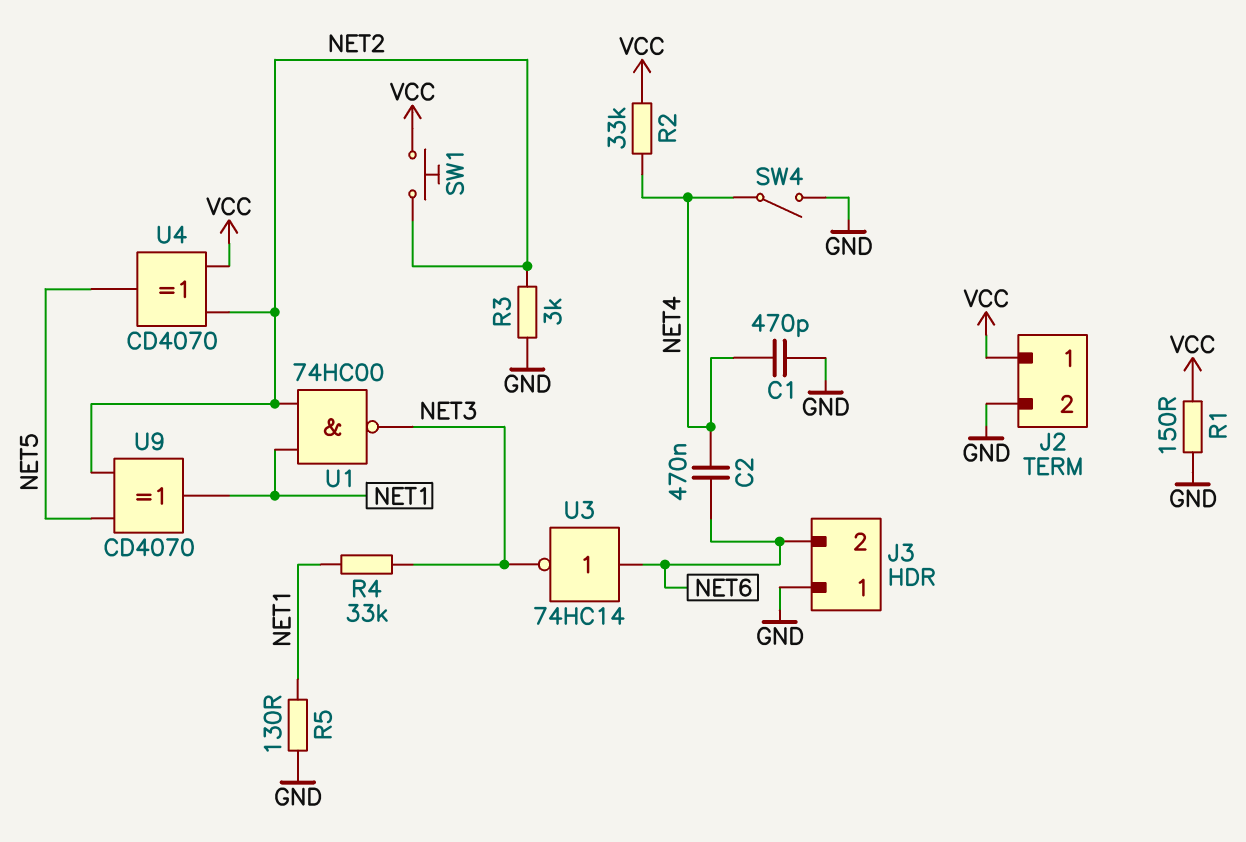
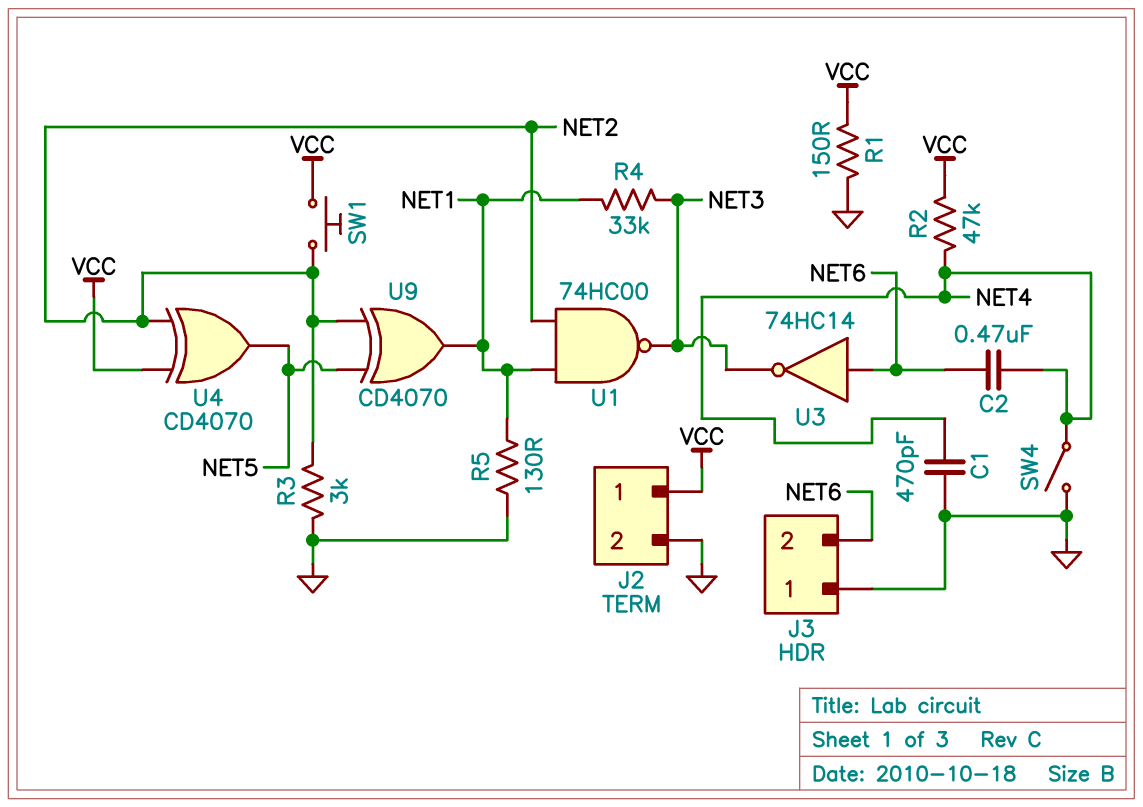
R2: 33k (NET4, VCC) -> 47k (NET4, VCC)

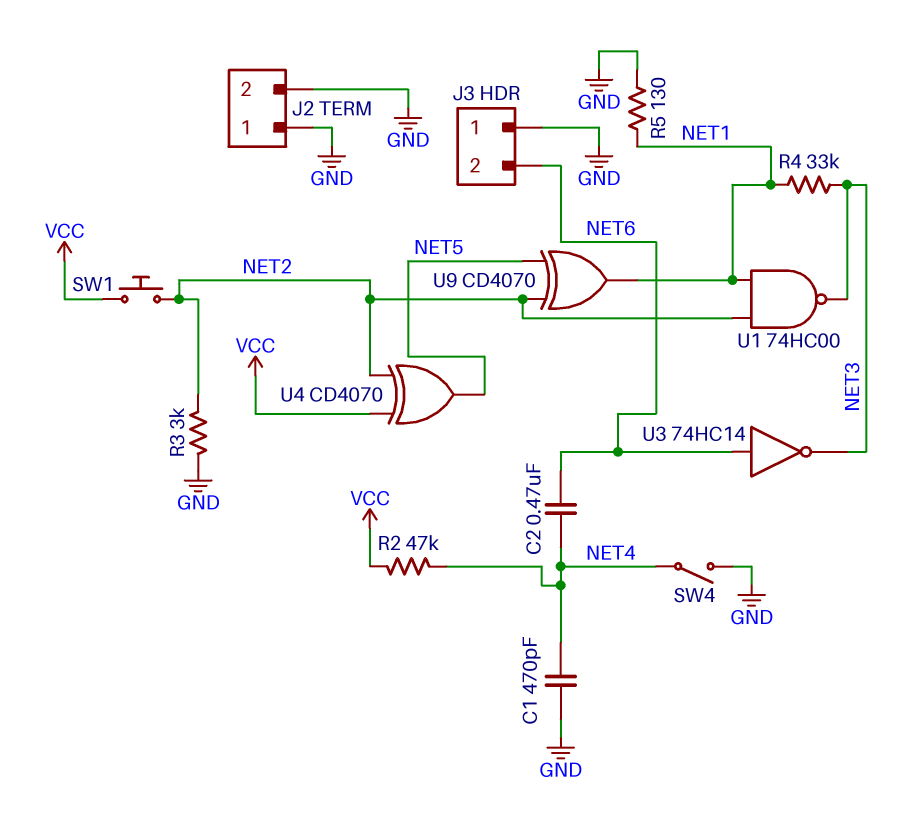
J2 pin 1: VCC -> GND
R1: 150 (GND, VCC) -> none

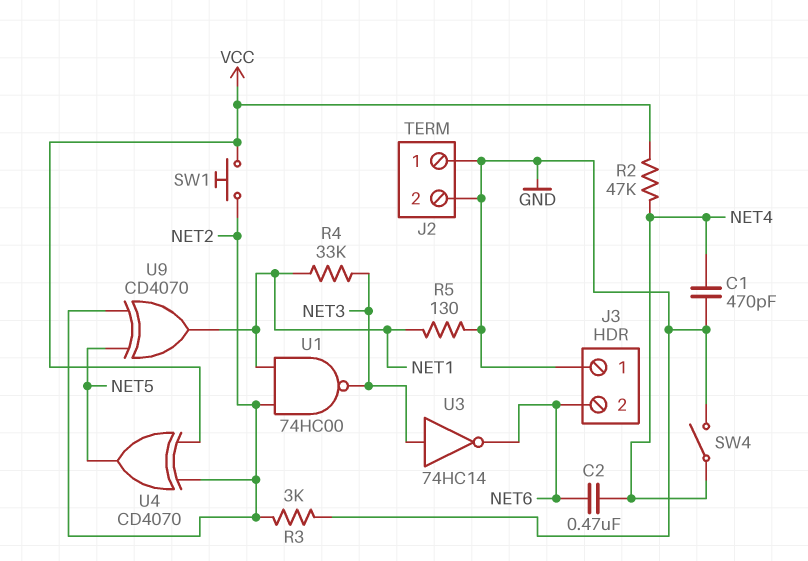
U3: NOT 74HC14 (in NET6, out NET3) -> NOT 74HC14 (in NET3, out NET6)

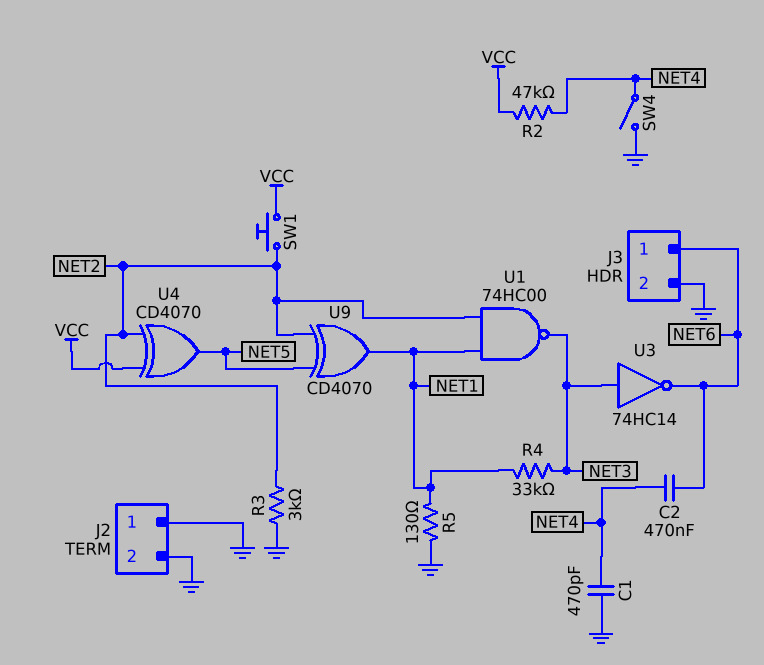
J3 pin 1: GND -> NET6
J3 pin 2: NET6 -> GND

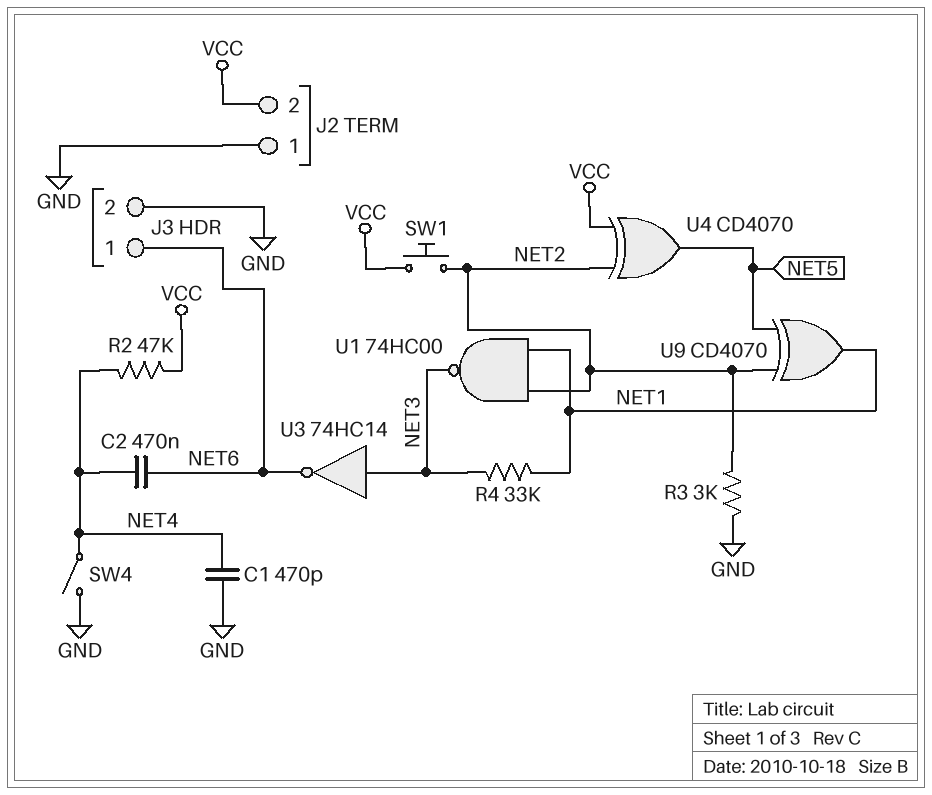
J2 pin 2: GND -> VCC
R5: 130 (GND, NET1) -> none

